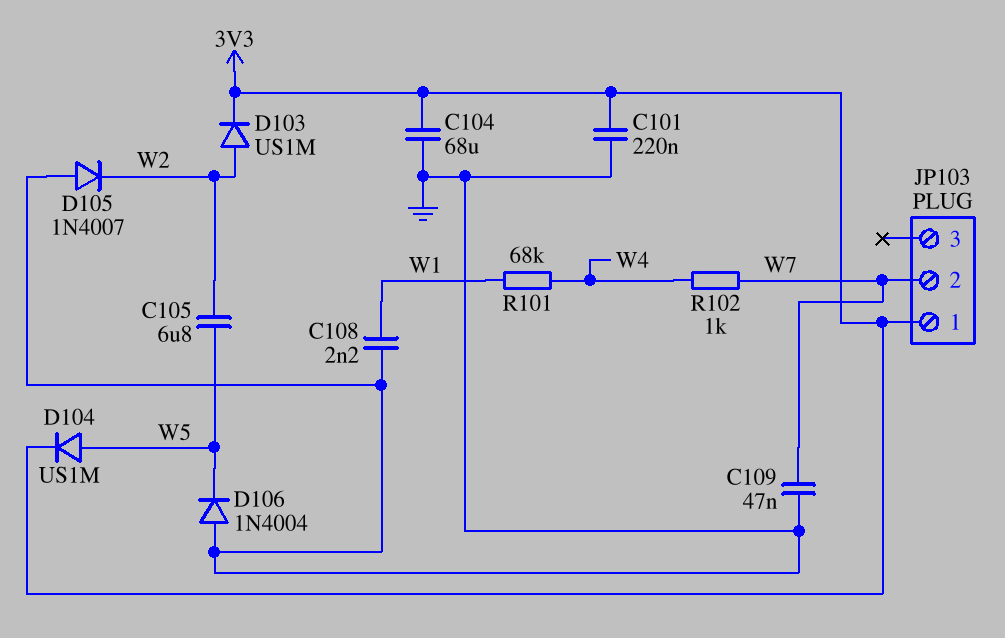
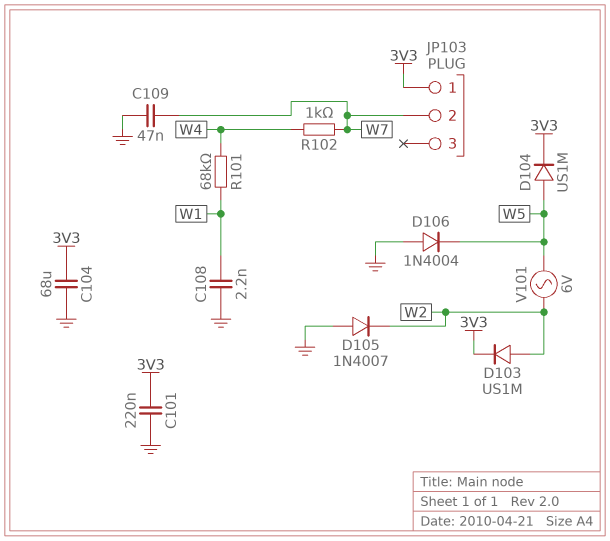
C105: 6.8uF (W2, W5) -> none
V101: none -> AC 6V (W2, W5)

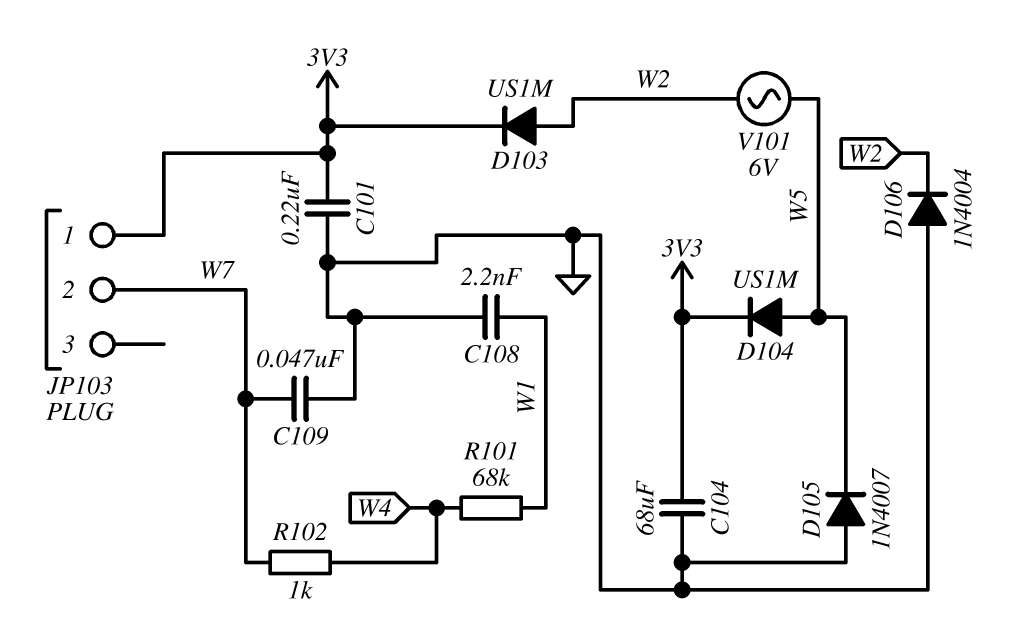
D105: diode 1N4007 (A GND, K W2) -> diode 1N4007 (A GND, K W5)
D106: diode 1N4004 (A GND, K W5) -> diode 1N4004 (A GND, K W2)

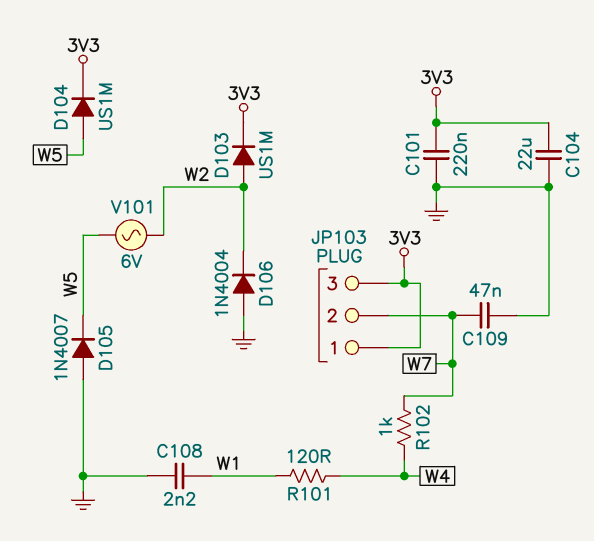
C104: 68uF (3V3, GND) -> 22uF (3V3, GND)
JP103 pin 3: none -> 3V3
R101: 68k (W1, W4) -> 120 (W1, W4)

